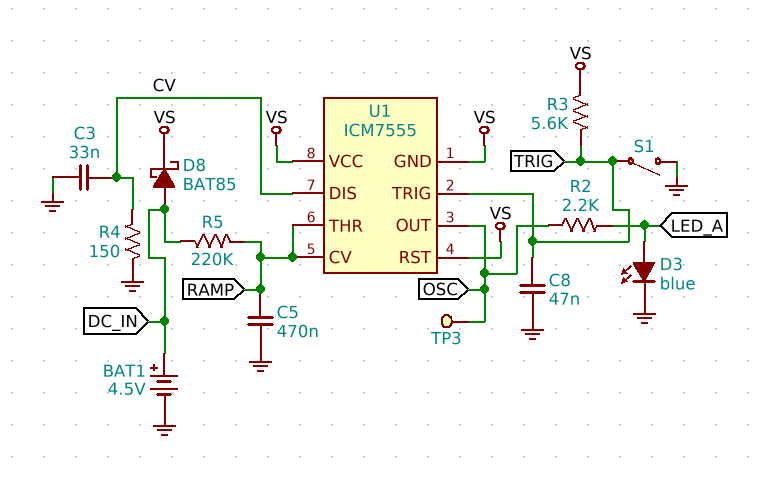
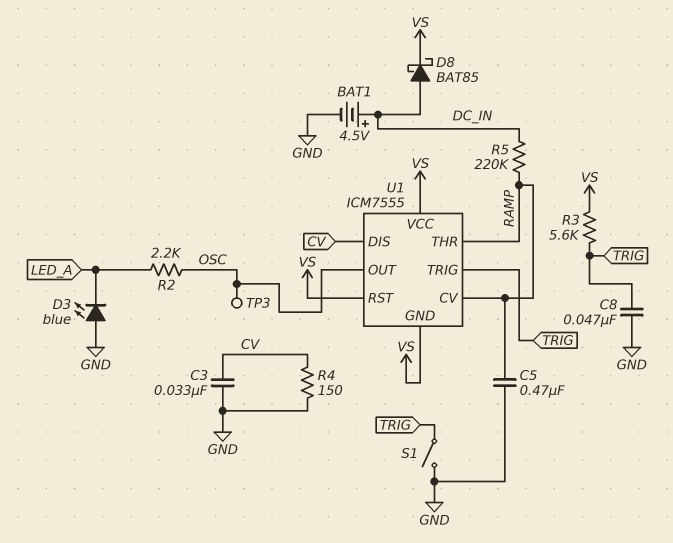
D3: LED blue (A LED_A, K GND) -> LED blue (A GND, K LED_A)

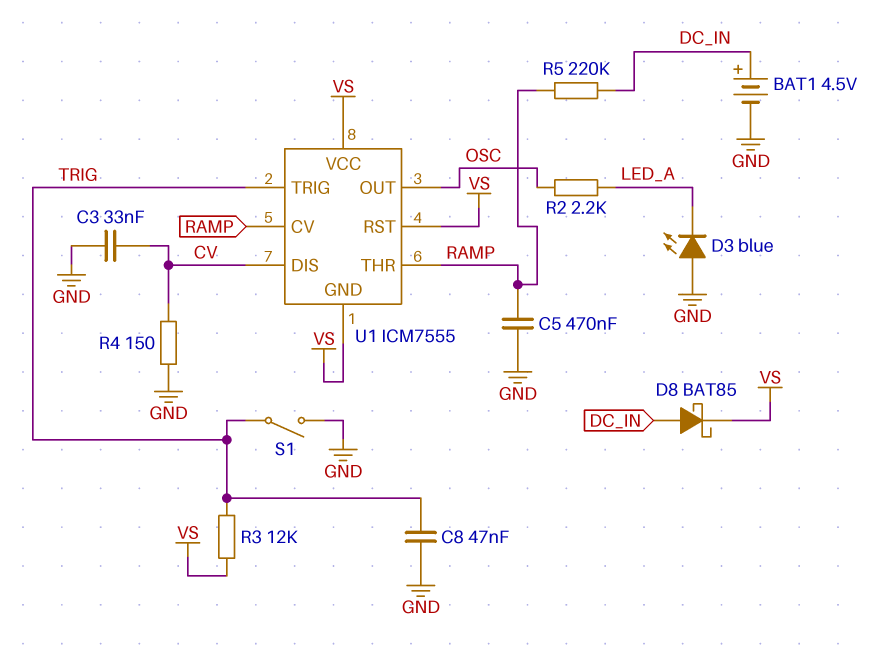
R3: 5.6k (TRIG, VS) -> 12k (TRIG, VS)
TP3: test point (OSC) -> none

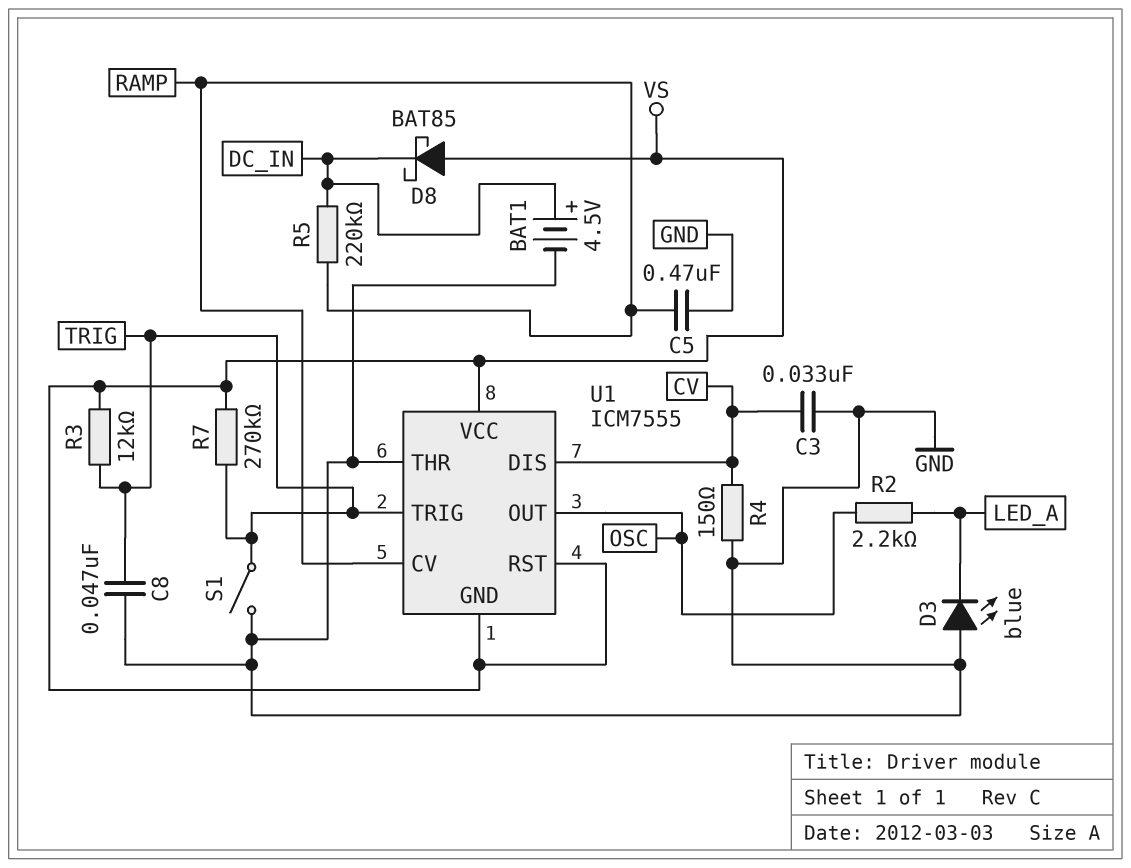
D8: schottky BAT85 (A DC_IN, K VS) -> schottky BAT85 (A VS, K DC_IN)
R7: none -> 270k (TRIG, VS)
U1 pin THR: RAMP -> GND

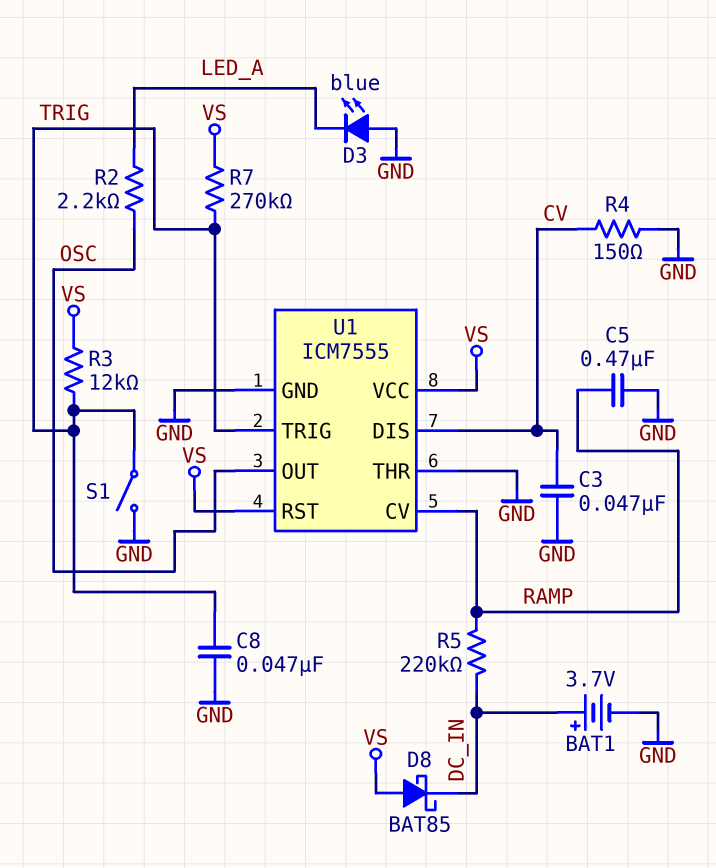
BAT1: 4.5V (plus DC_IN, minus GND) -> 3.7V (plus DC_IN, minus GND)
C3: 33nF (CV, GND) -> 47nF (CV, GND)
U1 pin GND: VS -> GND

